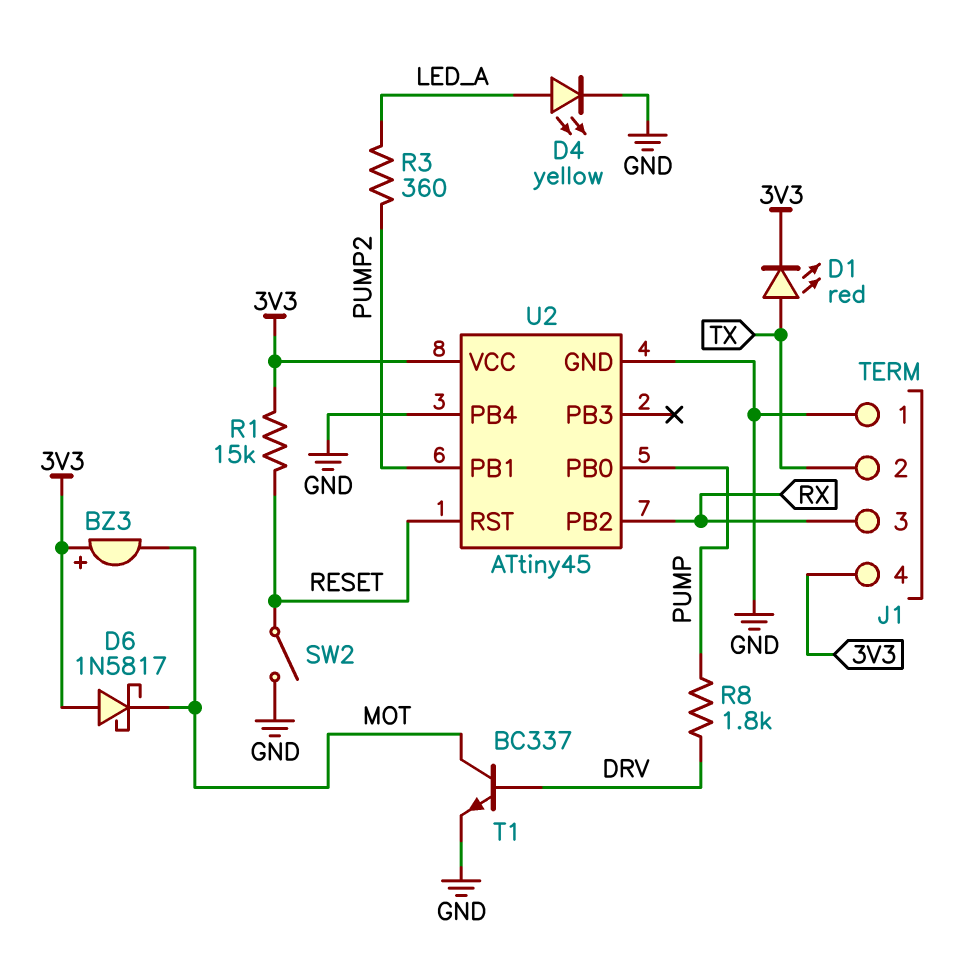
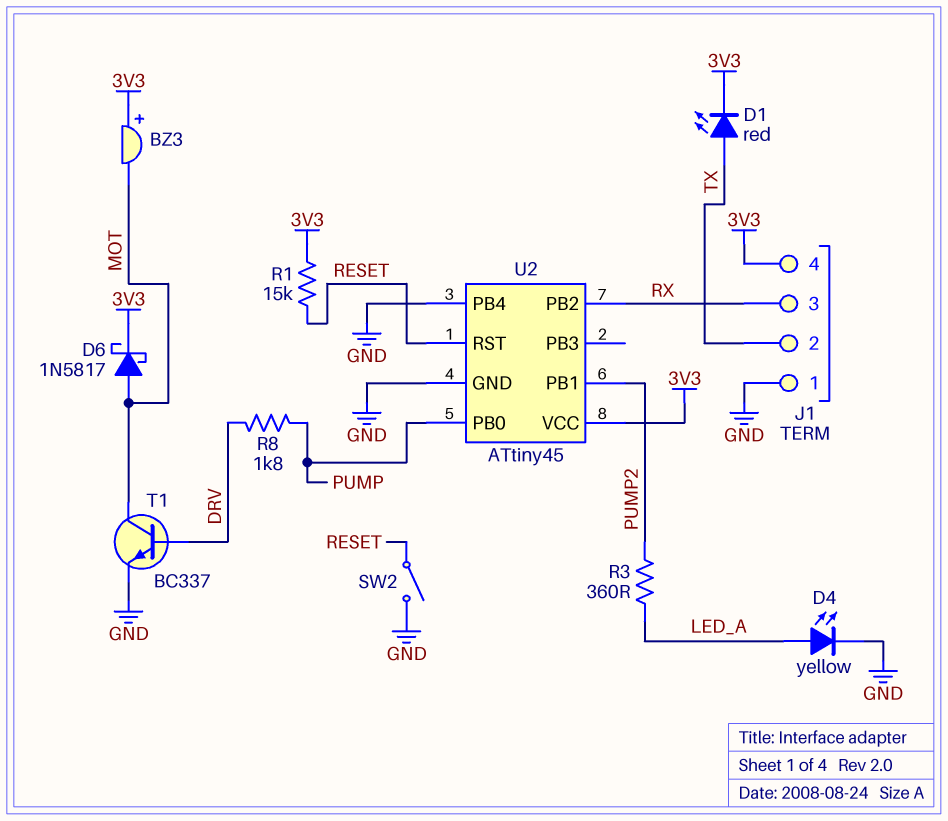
D6: schottky 1N5817 (A 3V3, K MOT) -> schottky 1N5817 (A MOT, K 3V3)

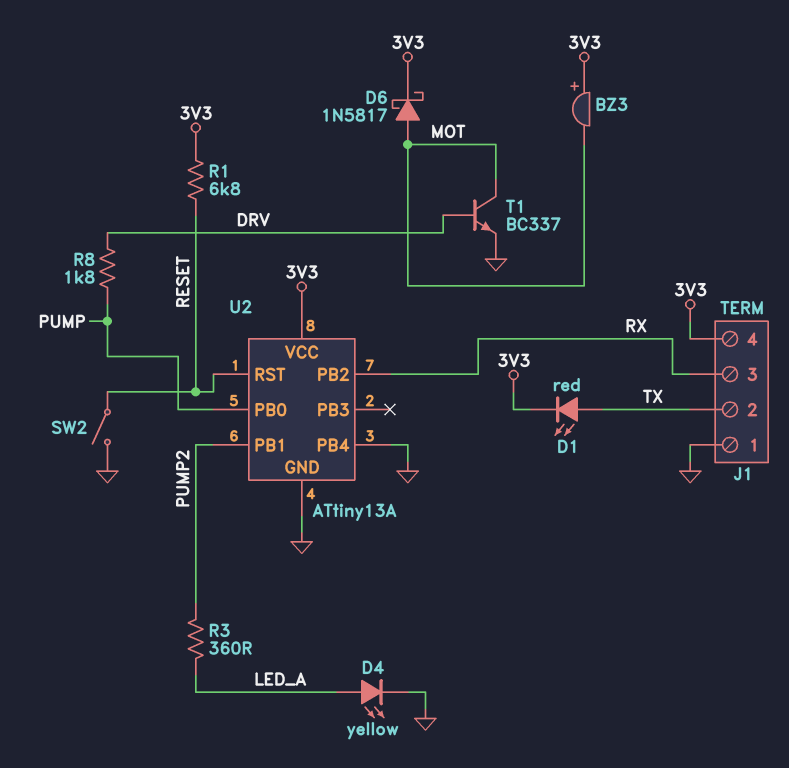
R1: 15k (3V3, RESET) -> 6.8k (3V3, RESET)
U2: ATtiny45 -> ATtiny13A

